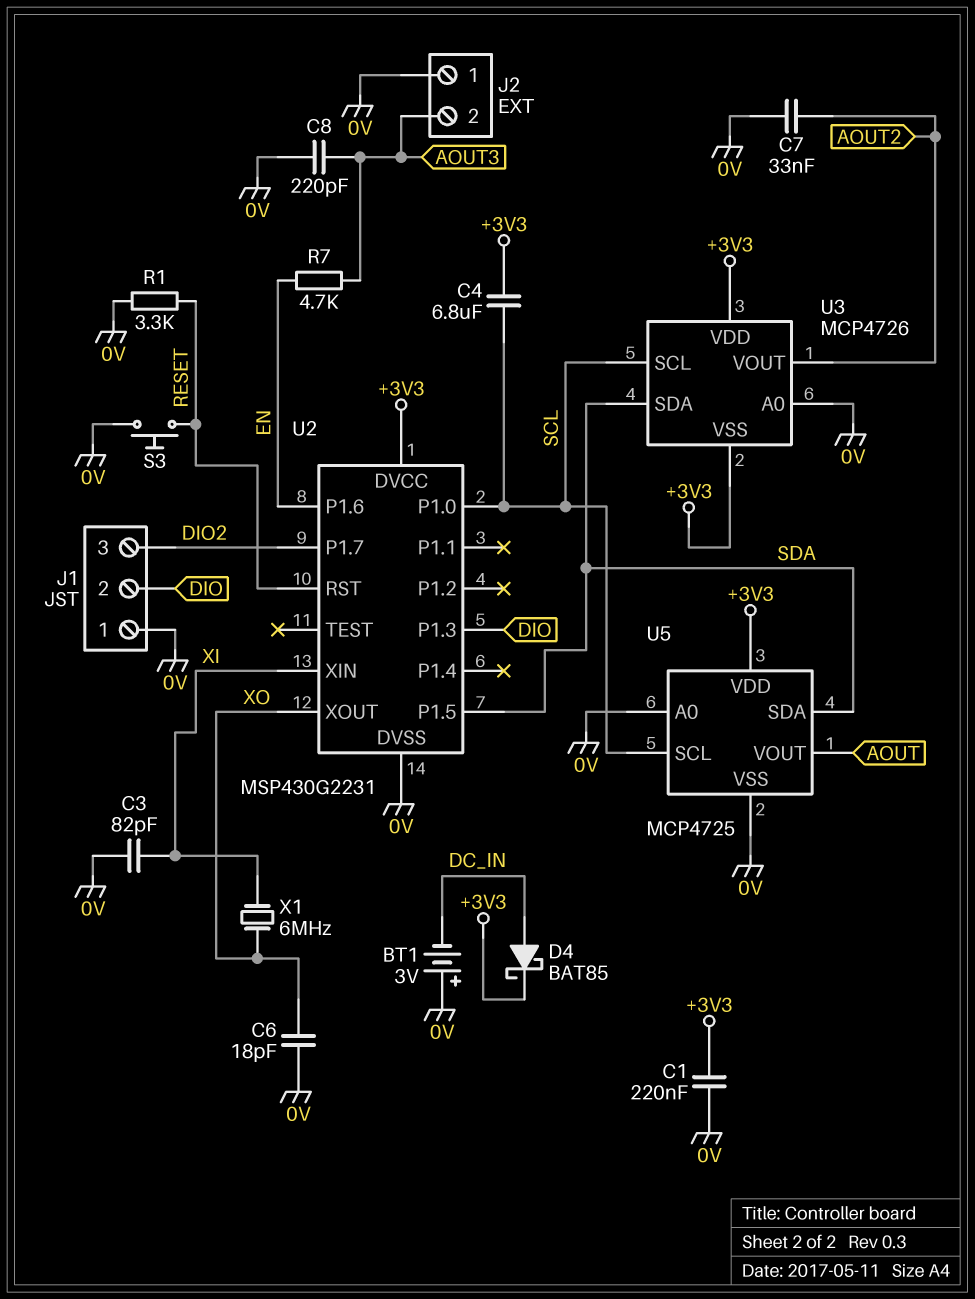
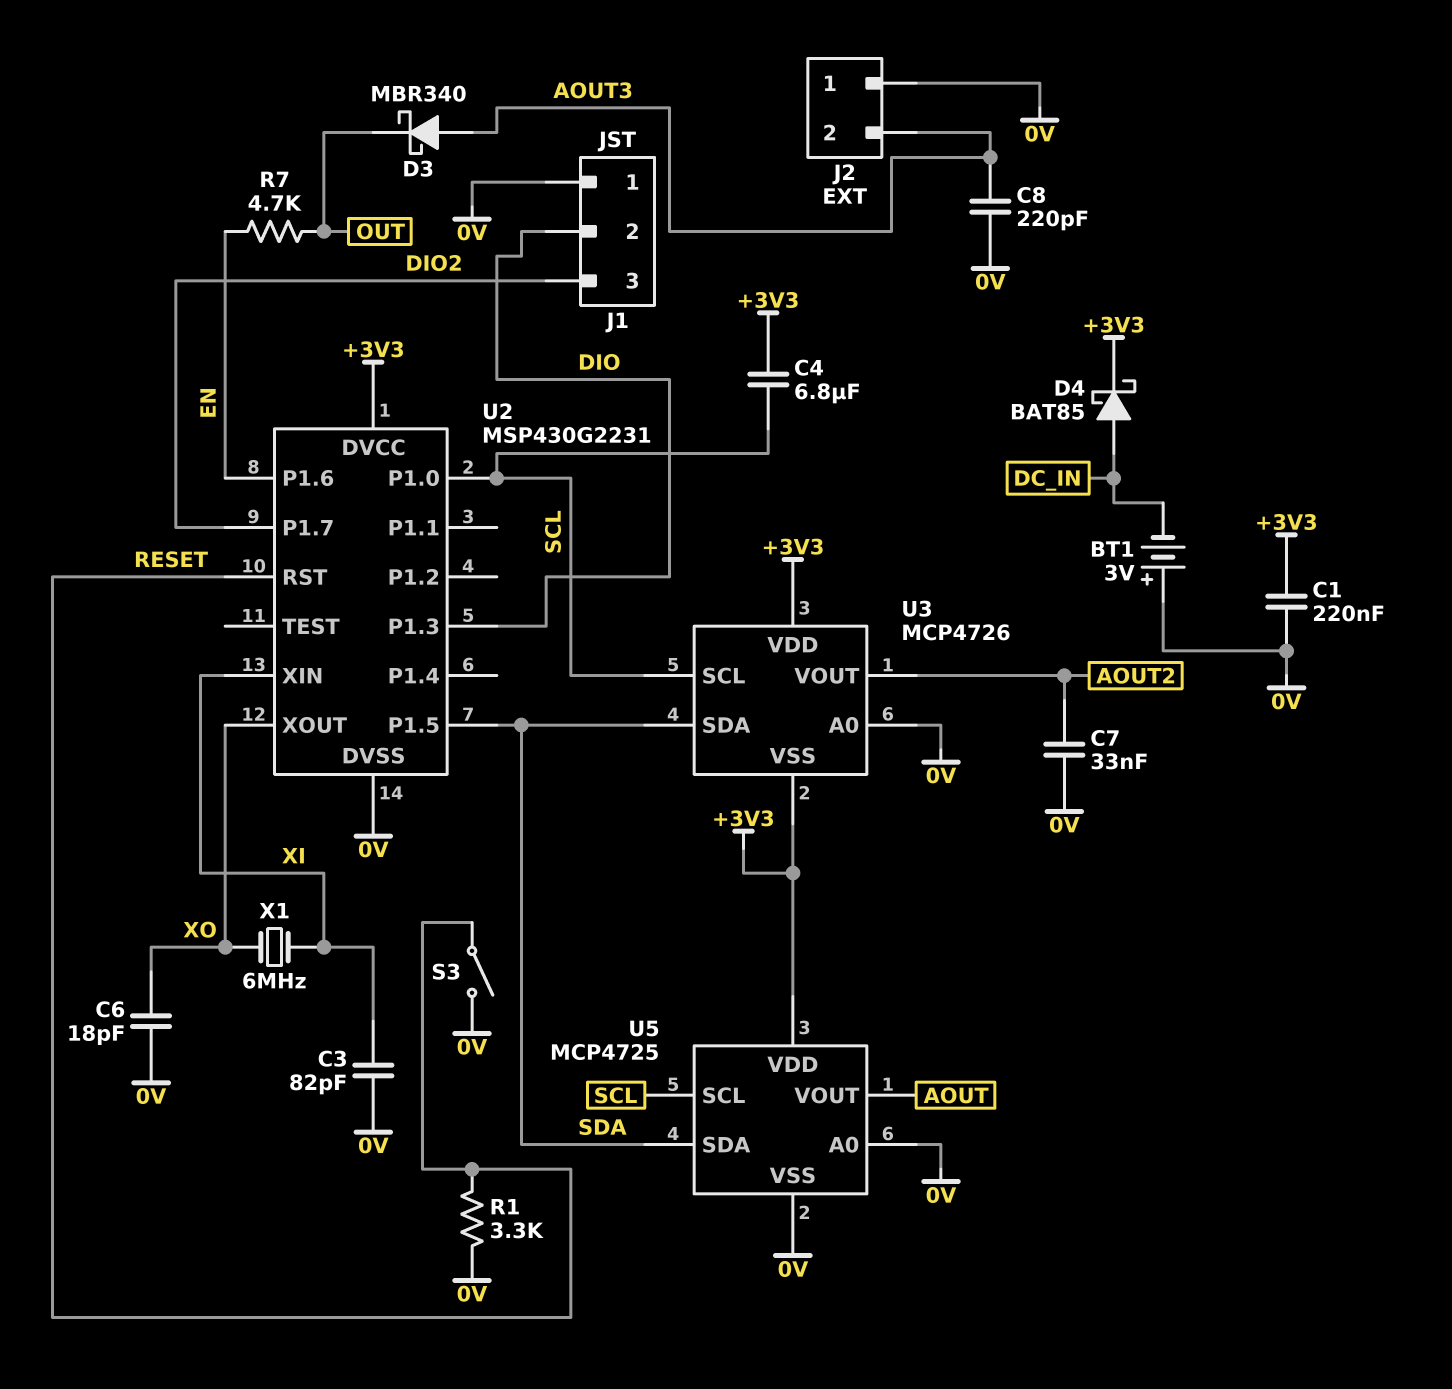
D3: none -> schottky MBR340 (A AOUT3, K OUT)
R7: 4.7k (AOUT3, EN) -> 4.7k (EN, OUT)
S3: button (0V, RESET) -> switch (0V, RESET)

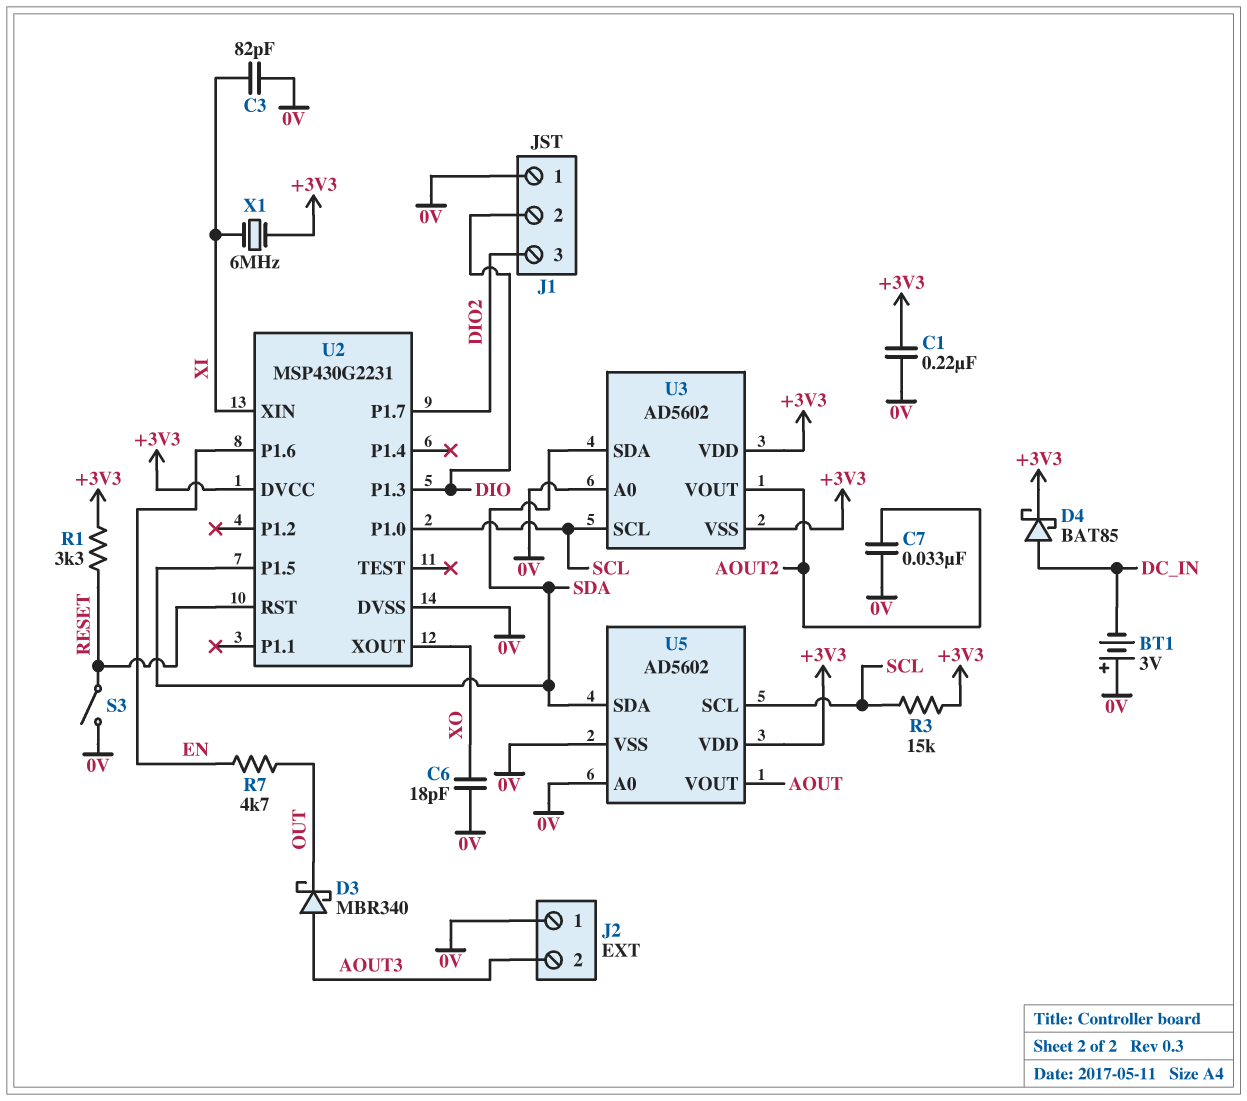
C4: 6.8uF (+3V3, SCL) -> none
C8: 220pF (0V, AOUT3) -> none
R1: 3.3k (0V, RESET) -> 3.3k (+3V3, RESET)
R3: none -> 15k (+3V3, SCL)
U3: MCP4726 -> AD5602
U5: MCP4725 -> AD5602
X1: 6MHz (XI, XO) -> 6MHz (+3V3, XI)

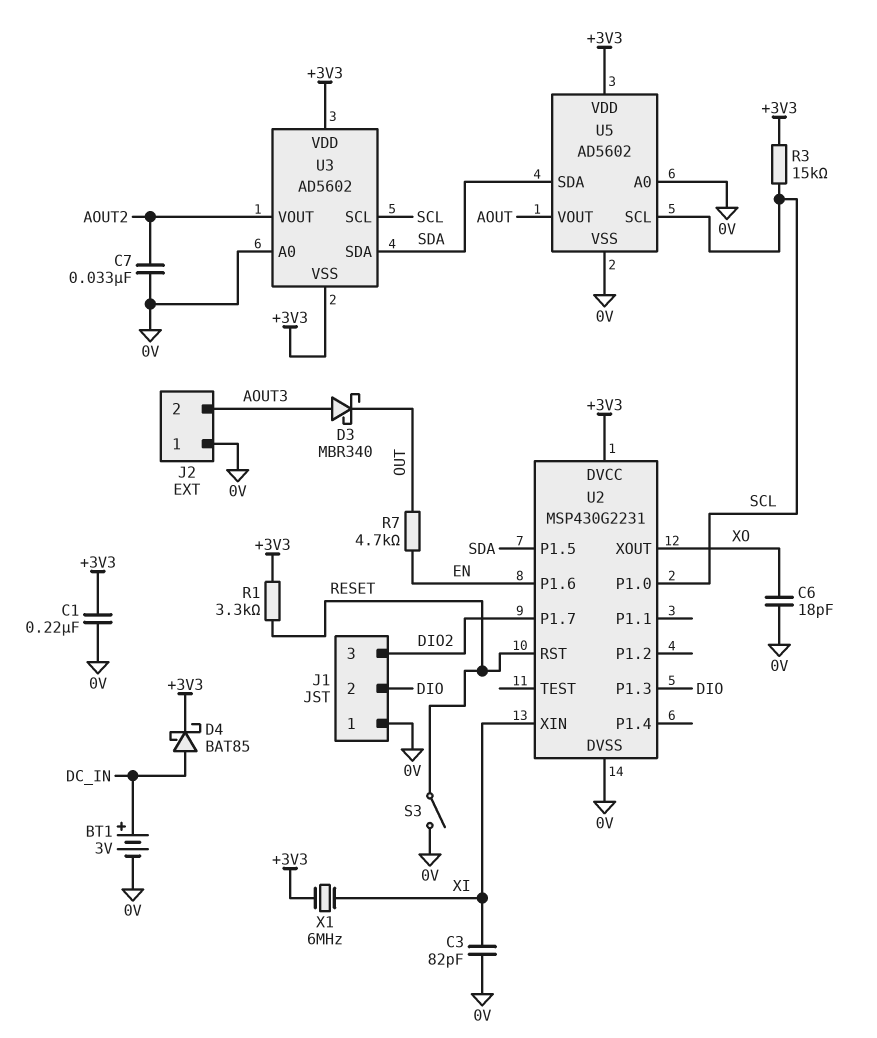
BT1: 3V (plus 0V, minus DC_IN) -> 3V (plus DC_IN, minus 0V)

